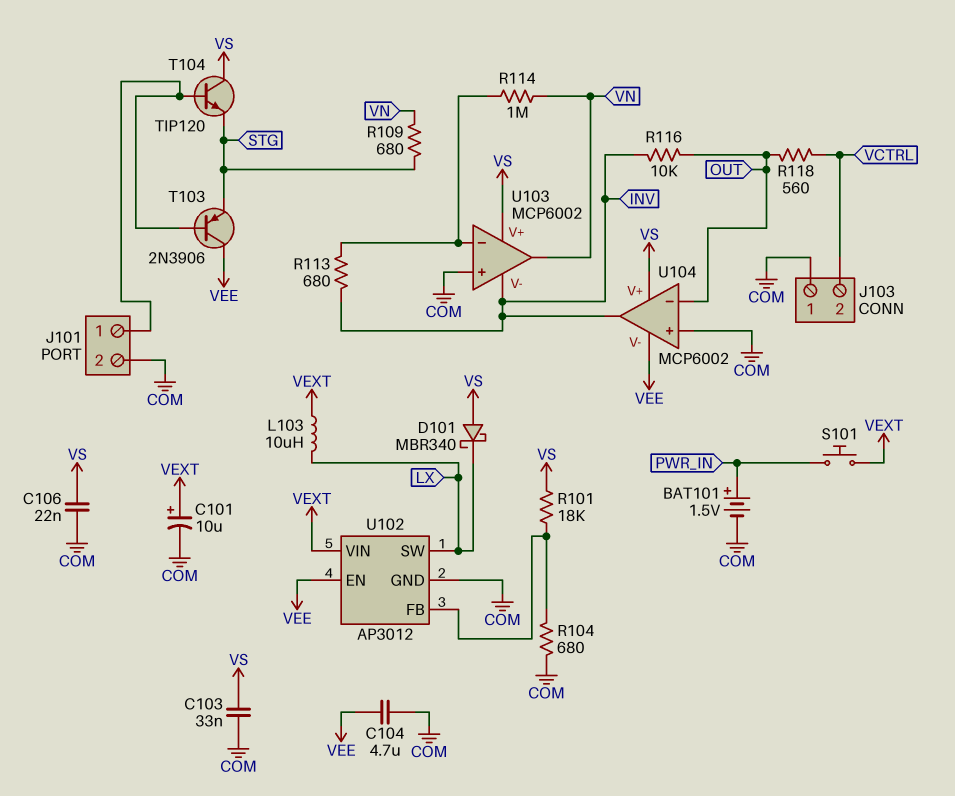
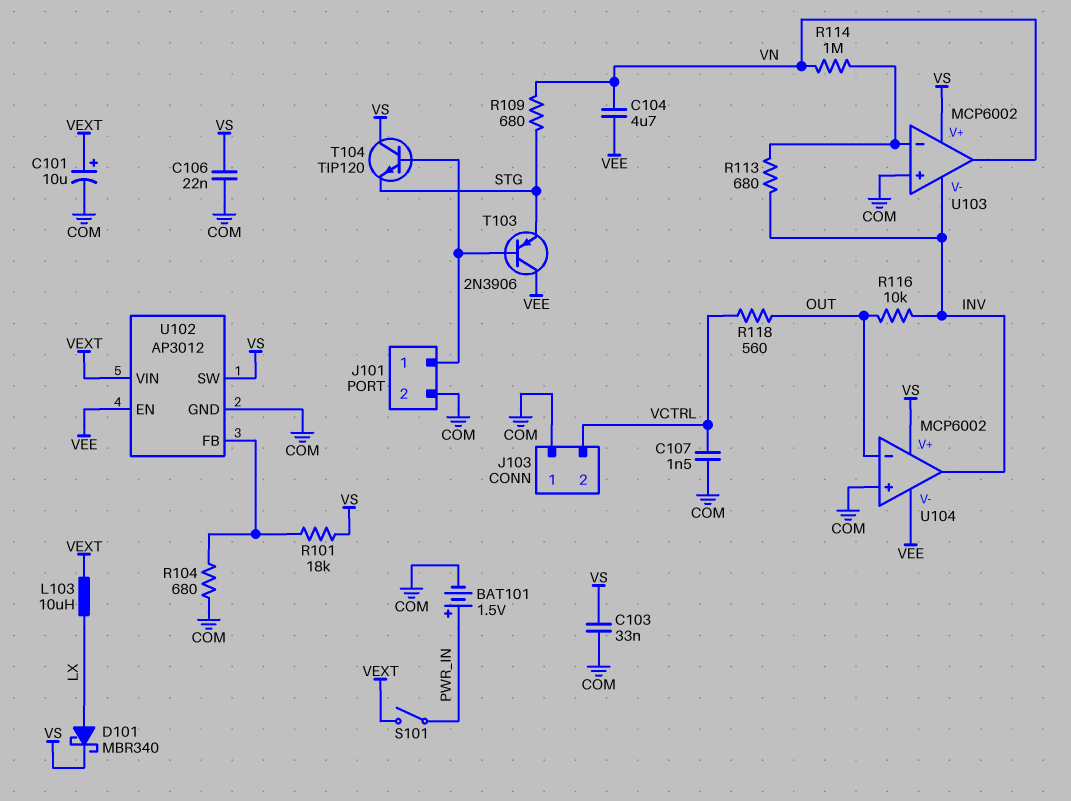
C104: 4.7uF (COM, VEE) -> 4.7uF (VEE, VN)
C107: none -> 1.5nF (COM, VCTRL)
D101: schottky MBR340 (A VS, K LX) -> schottky MBR340 (A LX, K VS)
S101: button (PWR_IN, VEXT) -> switch (PWR_IN, VEXT)
U102 pin SW: LX -> VS

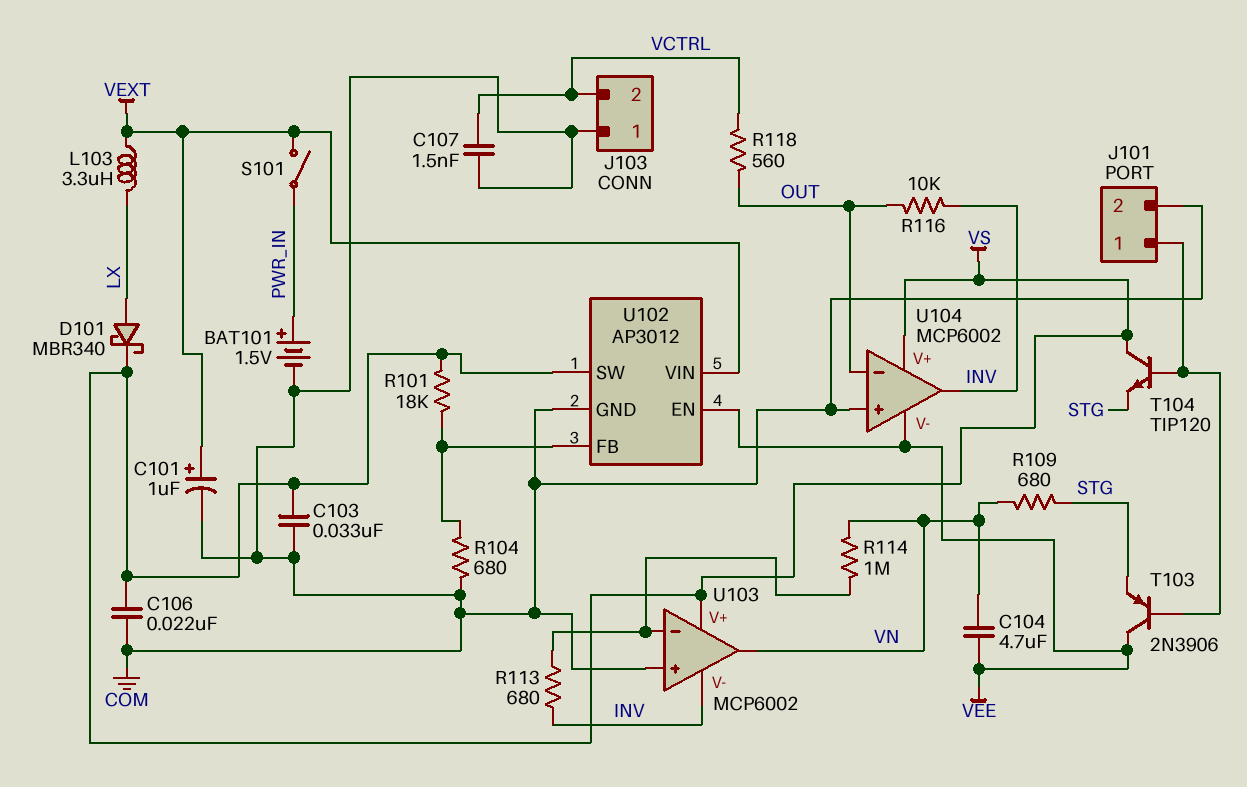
C101: 10uF (plus VEXT, minus COM) -> 1uF (plus VEXT, minus COM)
L103: 10uH (LX, VEXT) -> 3.3uH (LX, VEXT)

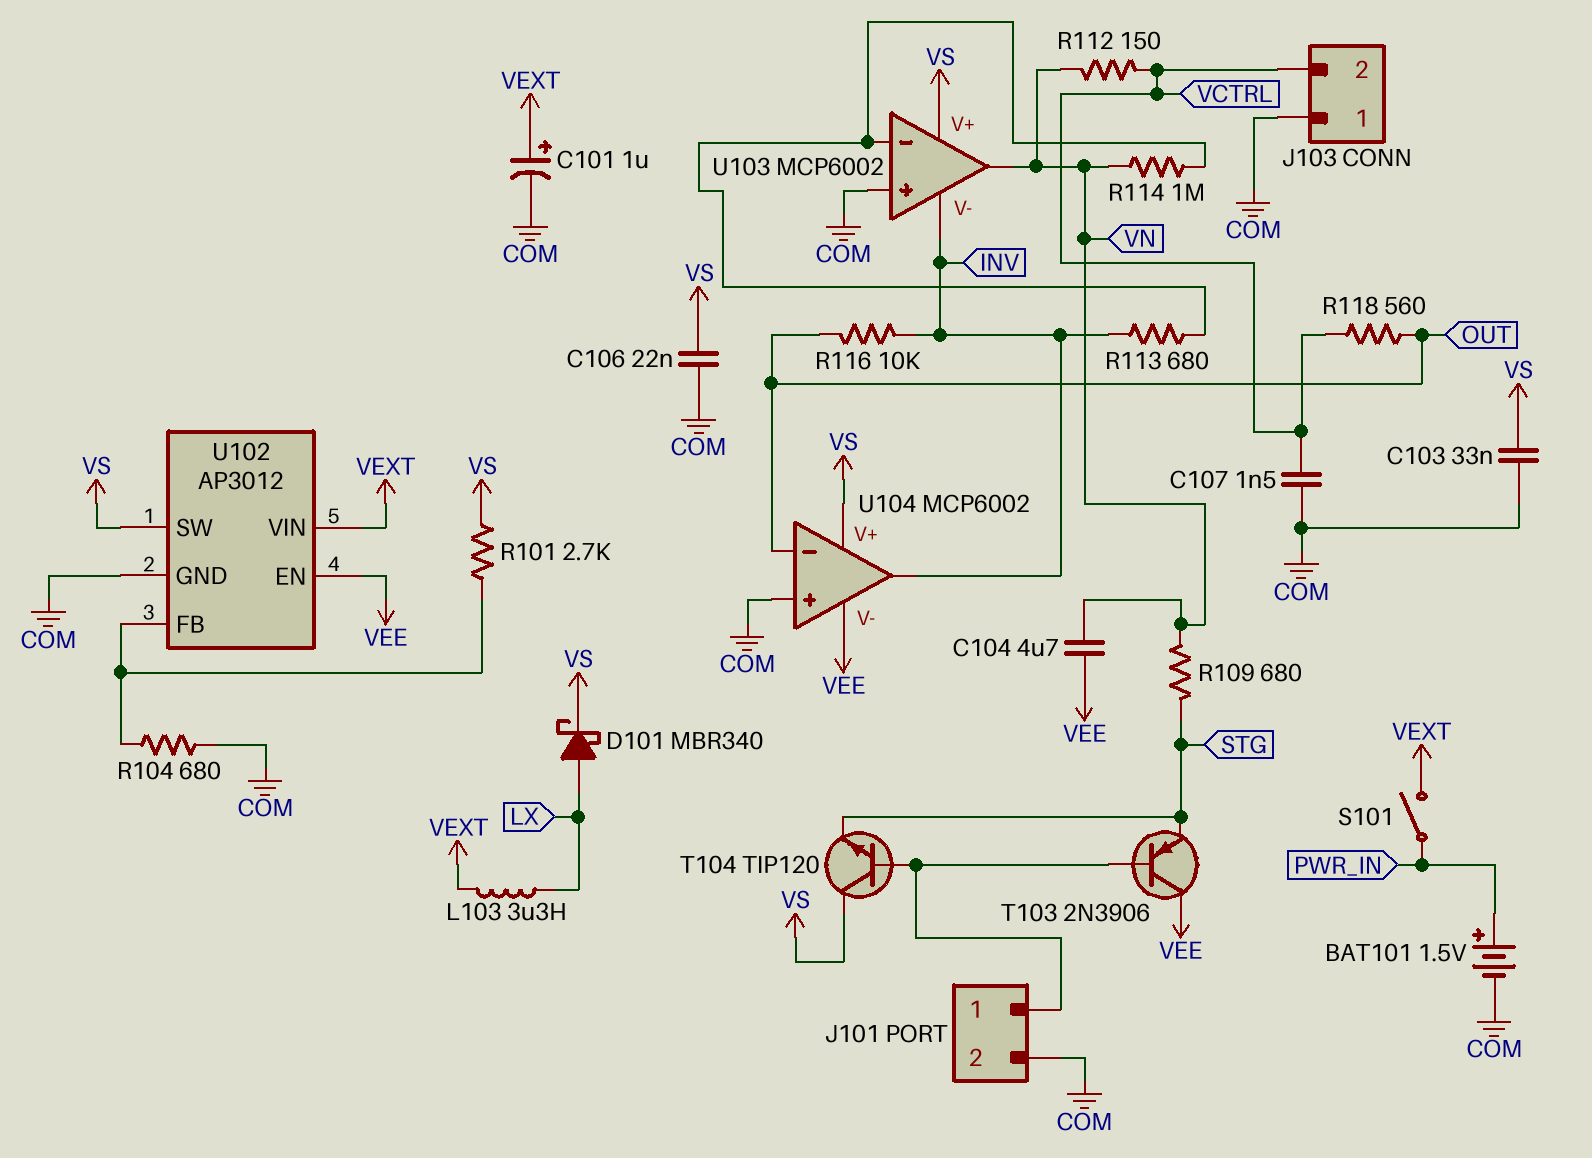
R101: 18k (U102/FB, VS) -> 2.7k (U102/FB, VS)
R112: none -> 150 (VCTRL, VN)

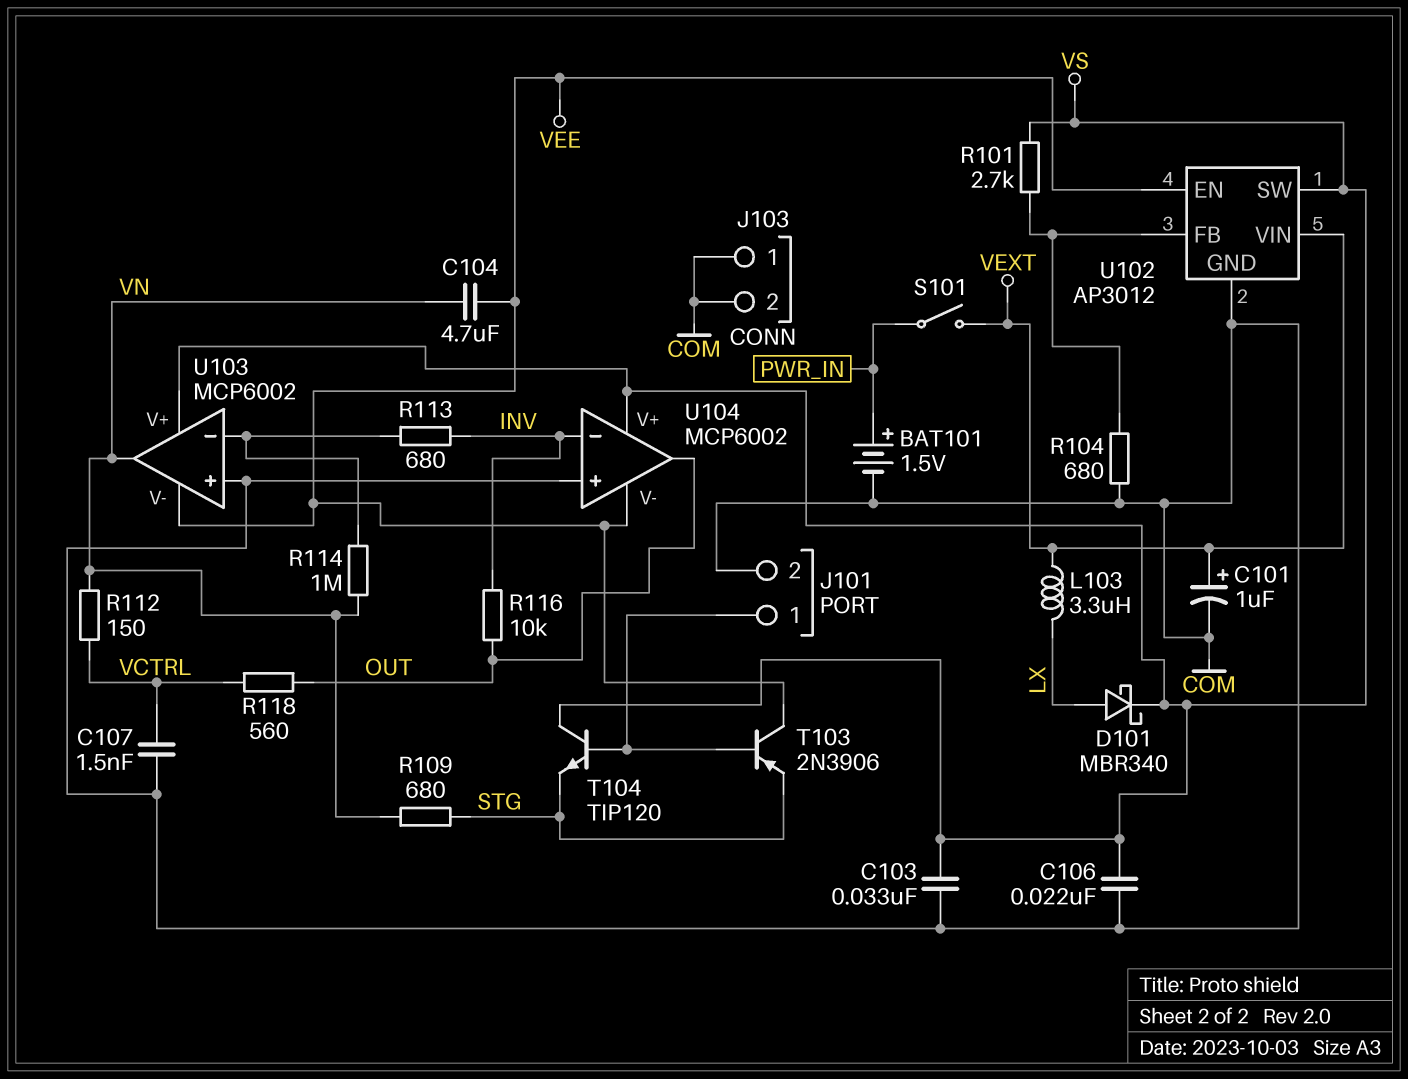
J103 pin 2: VCTRL -> COM
U103 pin V-: INV -> VEE
U104 pin in-: OUT -> INV
U104 pin out: INV -> OUT

